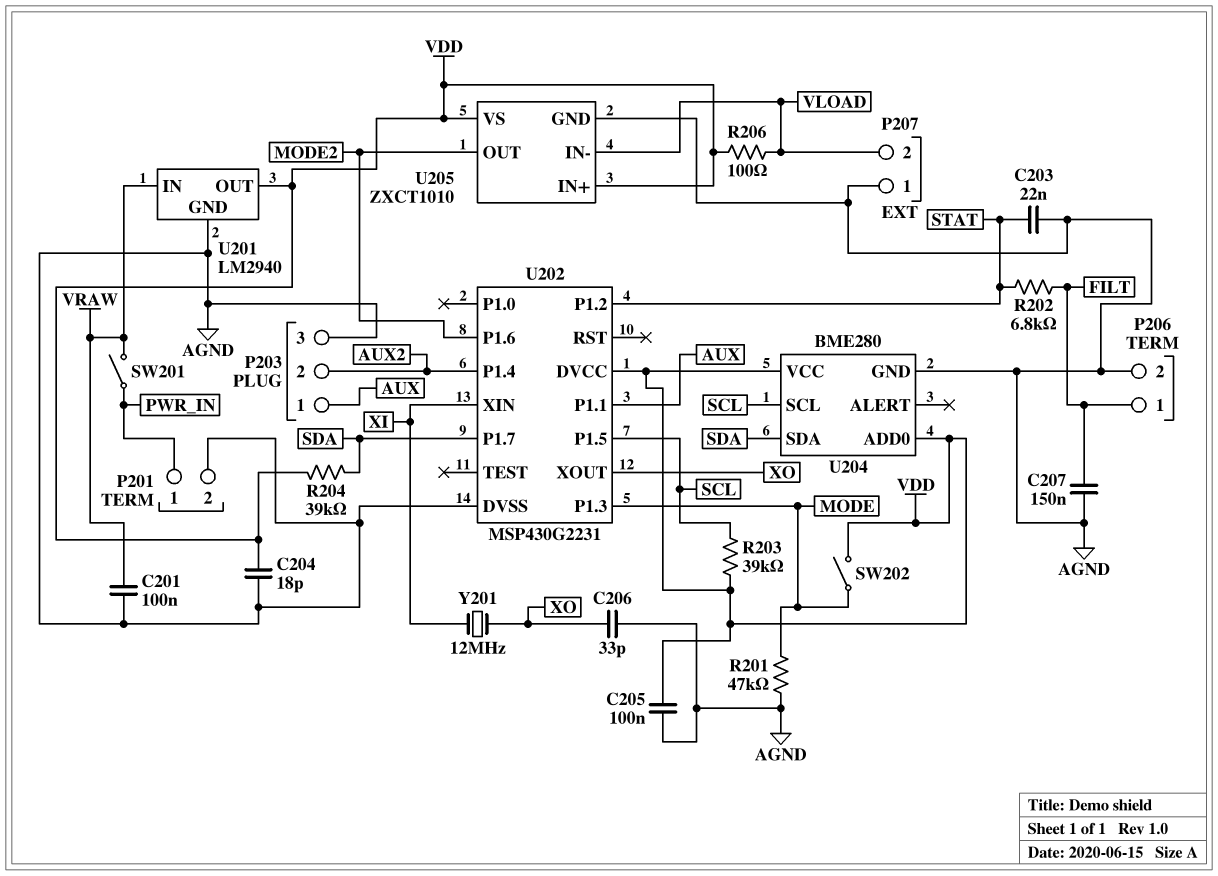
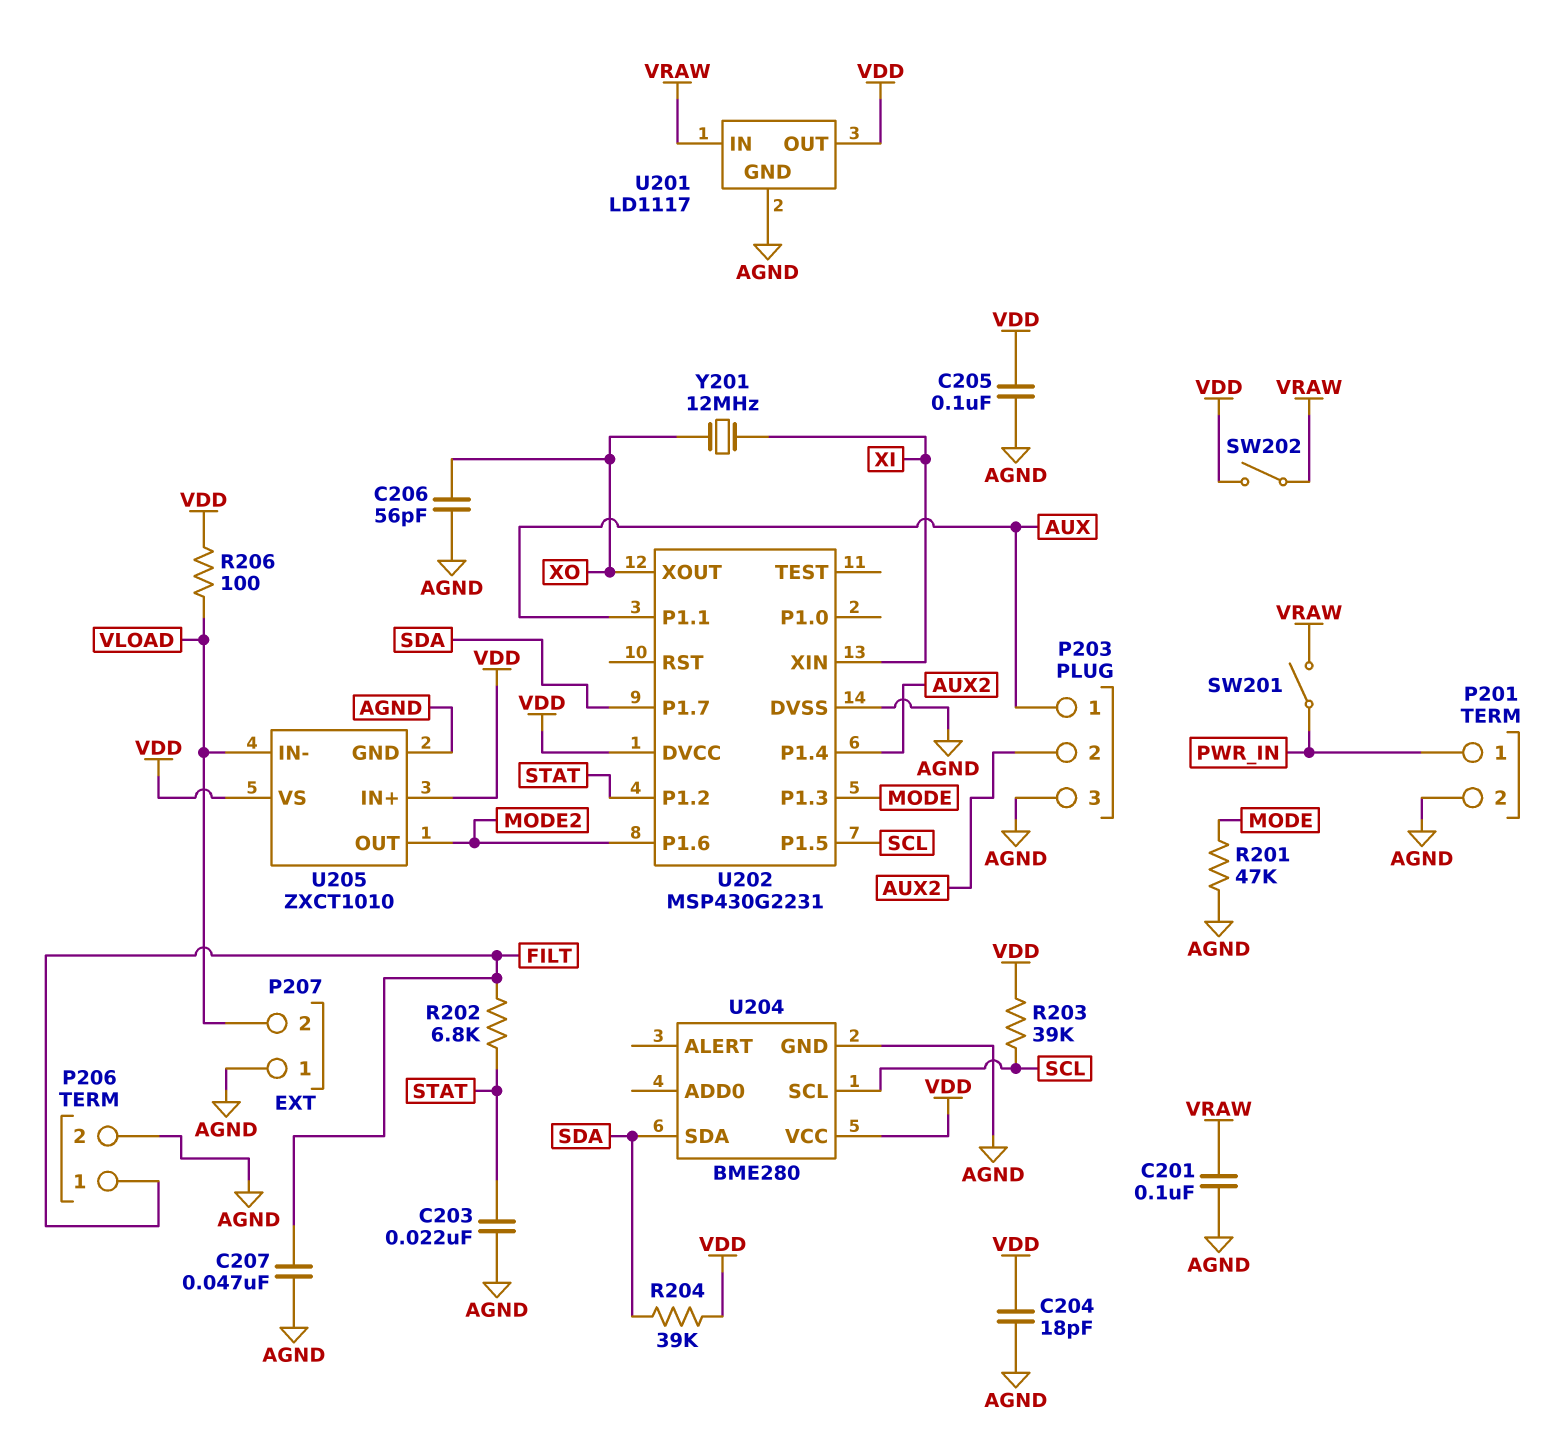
C206: 33pF (AGND, XO) -> 56pF (AGND, XO)
C207: 150nF (AGND, FILT) -> 47nF (AGND, FILT)
SW202: switch (MODE, VDD) -> switch (VDD, VRAW)
U201: LM2940 -> LD1117
U204 pin ADD0: VDD -> none

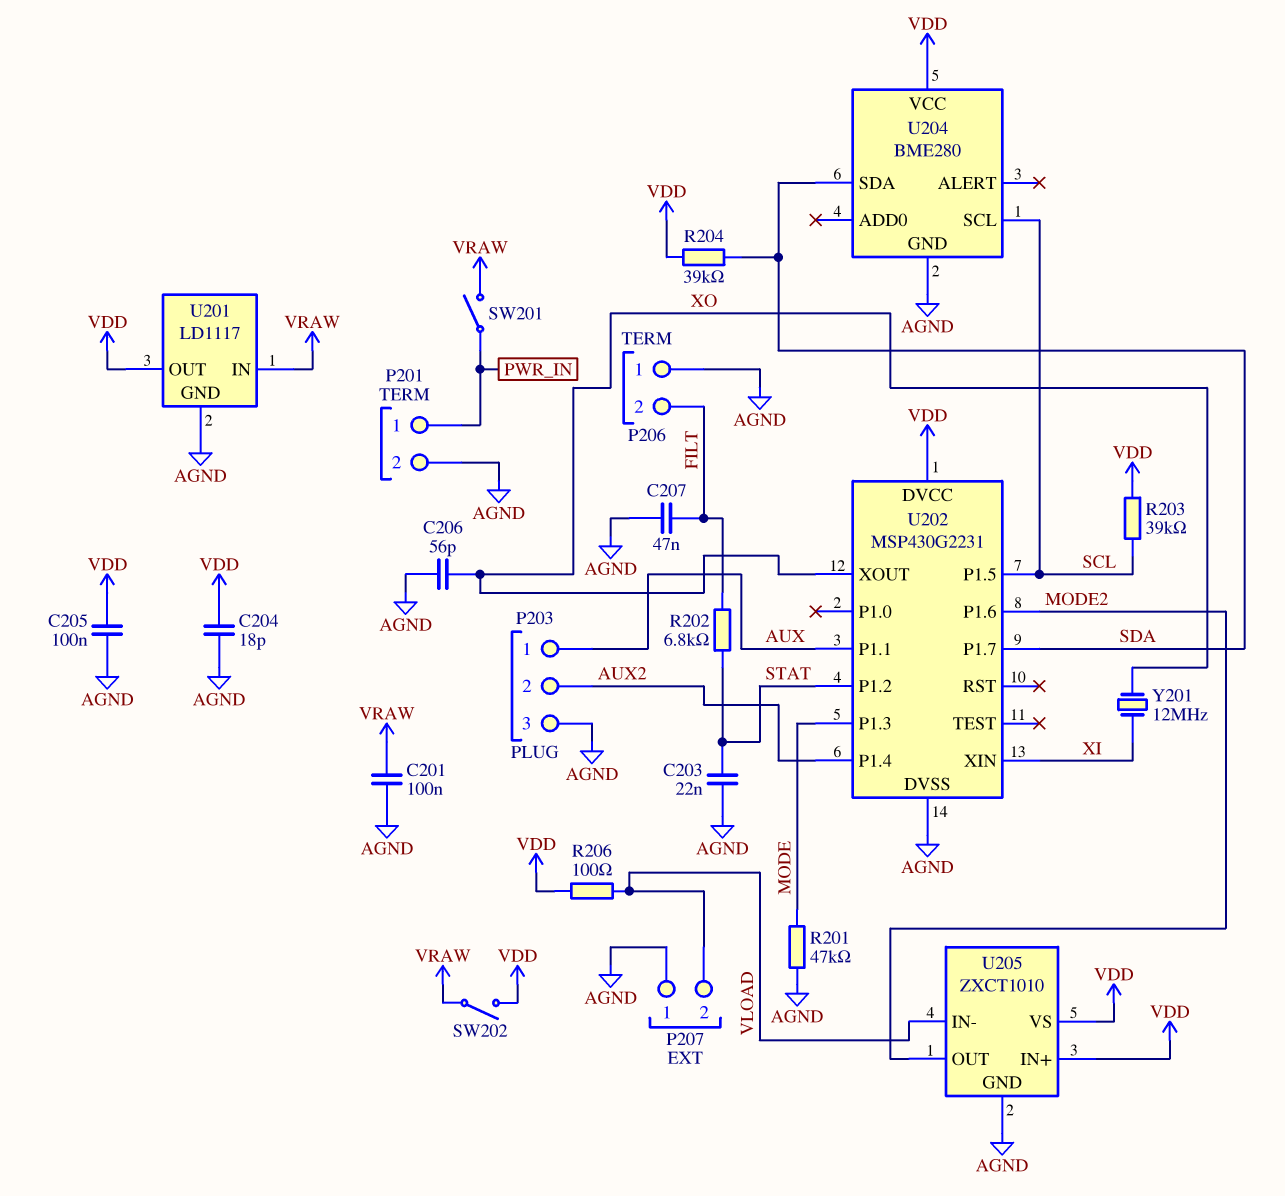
P206 pin 1: FILT -> AGND
P206 pin 2: AGND -> FILT

